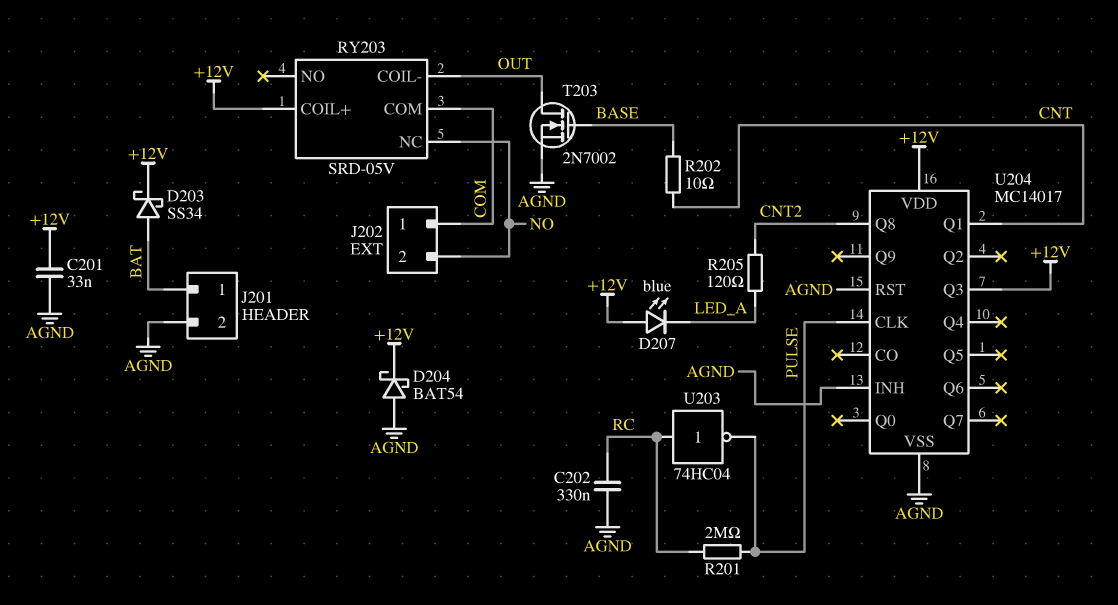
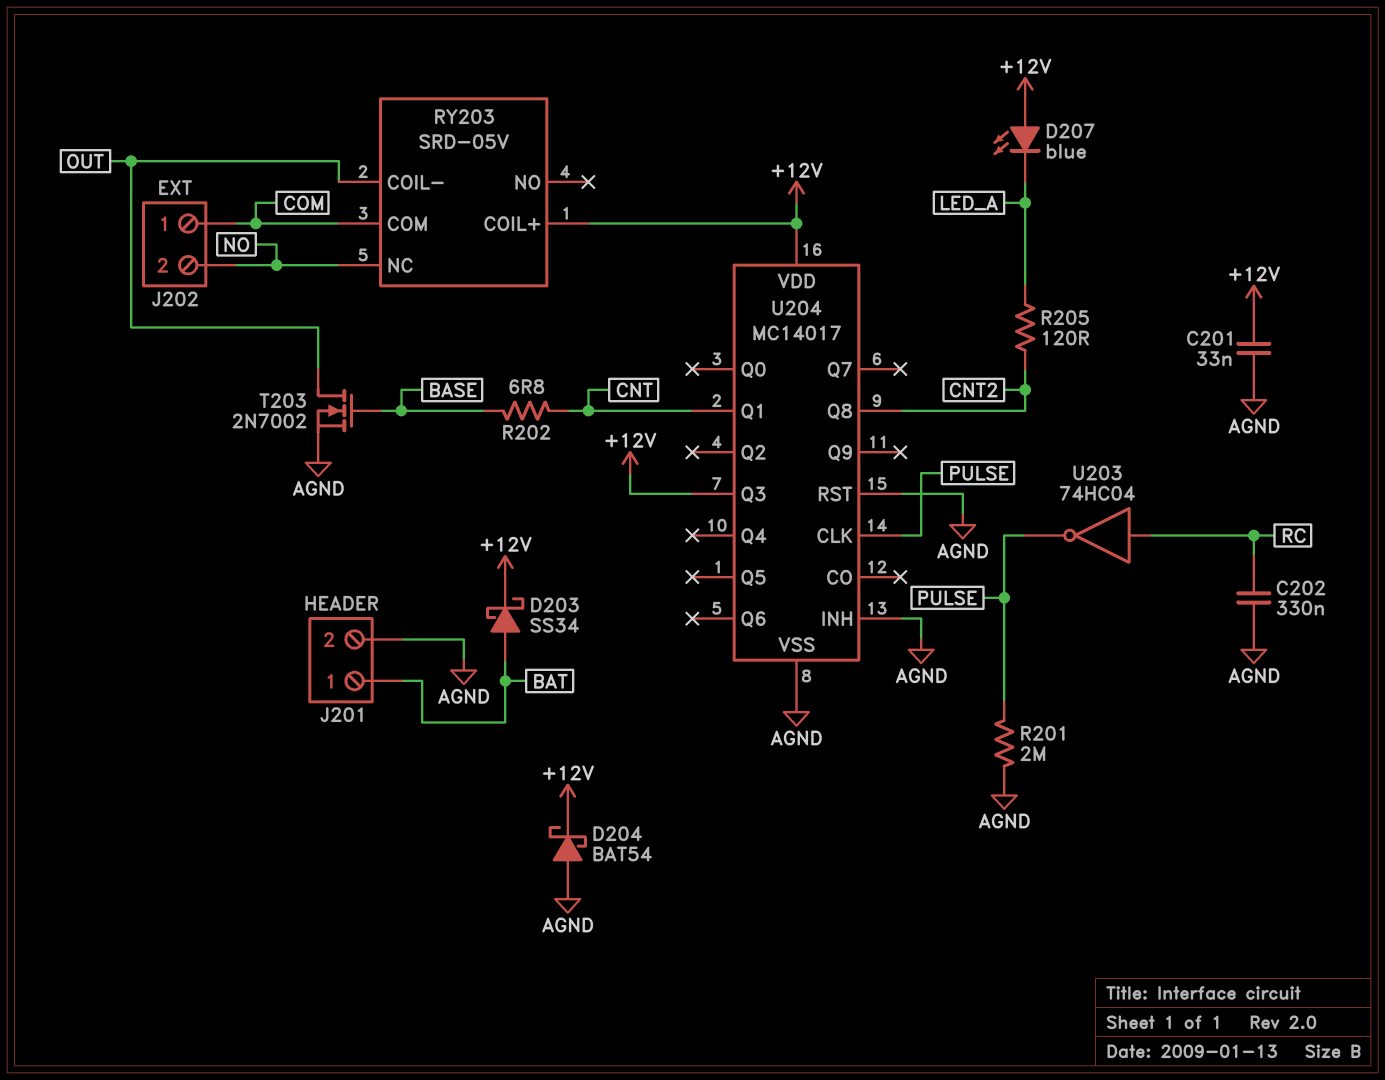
R201: 2M (PULSE, RC) -> 2M (AGND, PULSE)
R202: 10 (BASE, CNT) -> 6.8 (BASE, CNT)

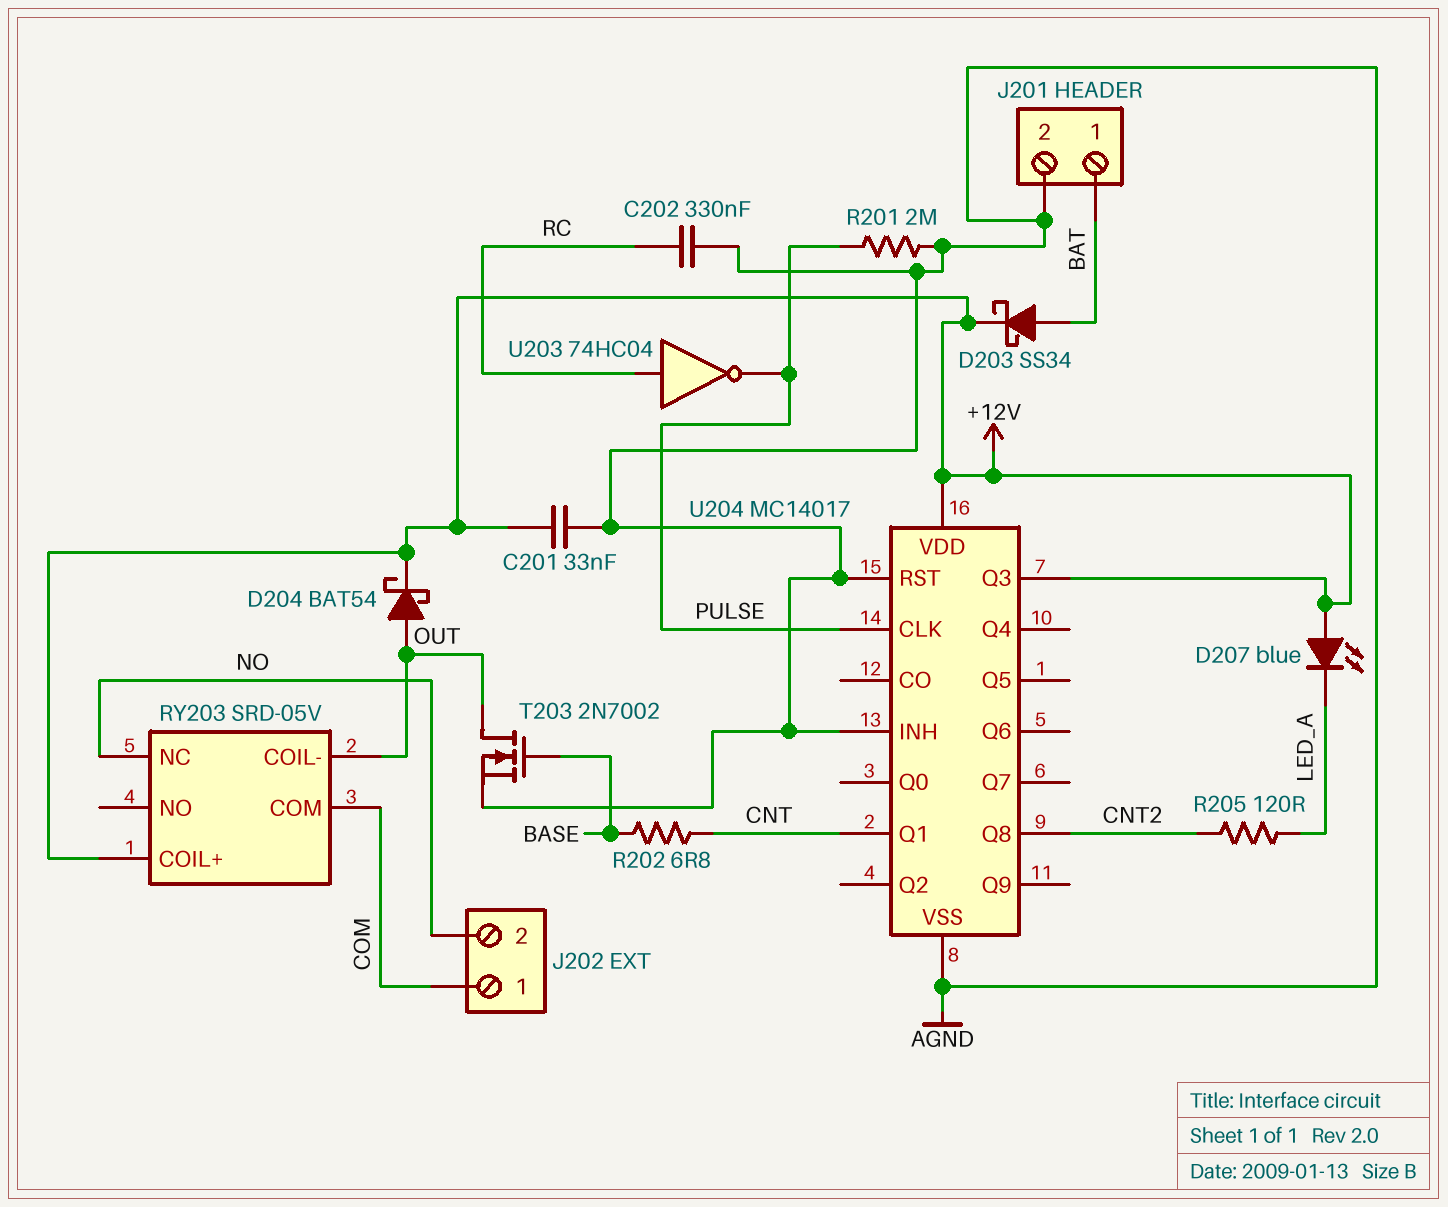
D204: schottky BAT54 (A AGND, K +12V) -> schottky BAT54 (A OUT, K +12V)

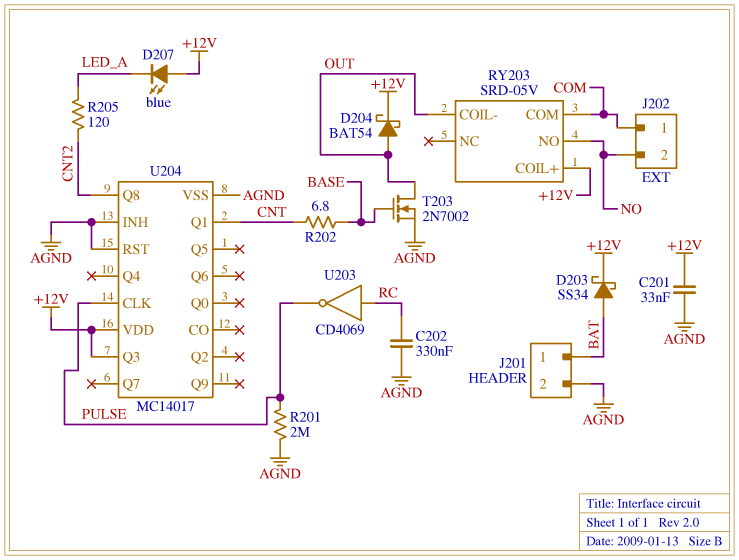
RY203 pin NC: NO -> none
RY203 pin NO: none -> NO
U203: NOT 74HC04 (in RC, out PULSE) -> NOT CD4069 (in RC, out PULSE)

